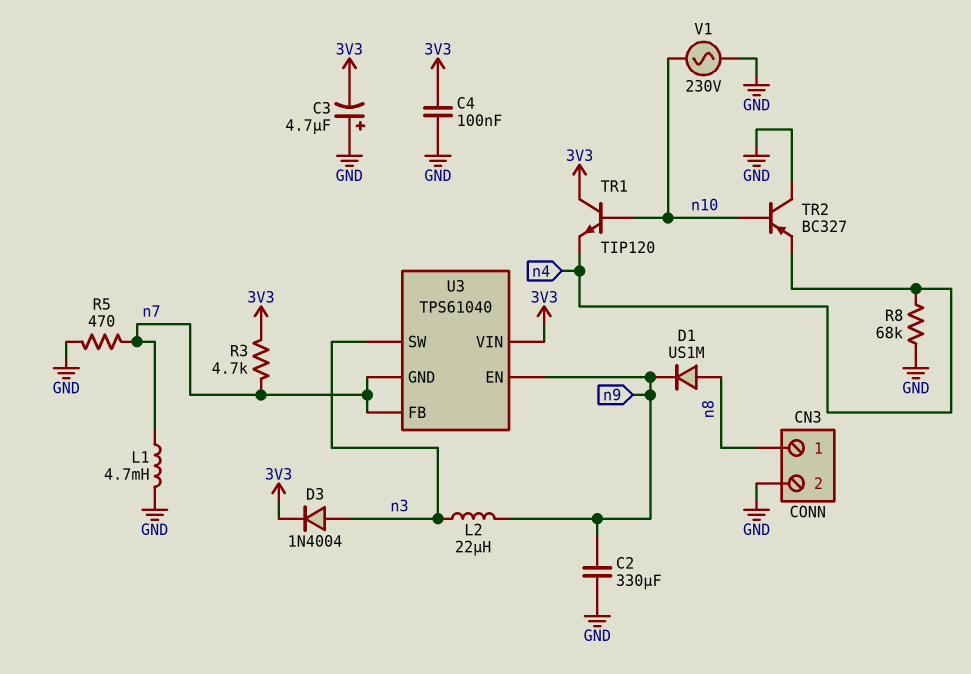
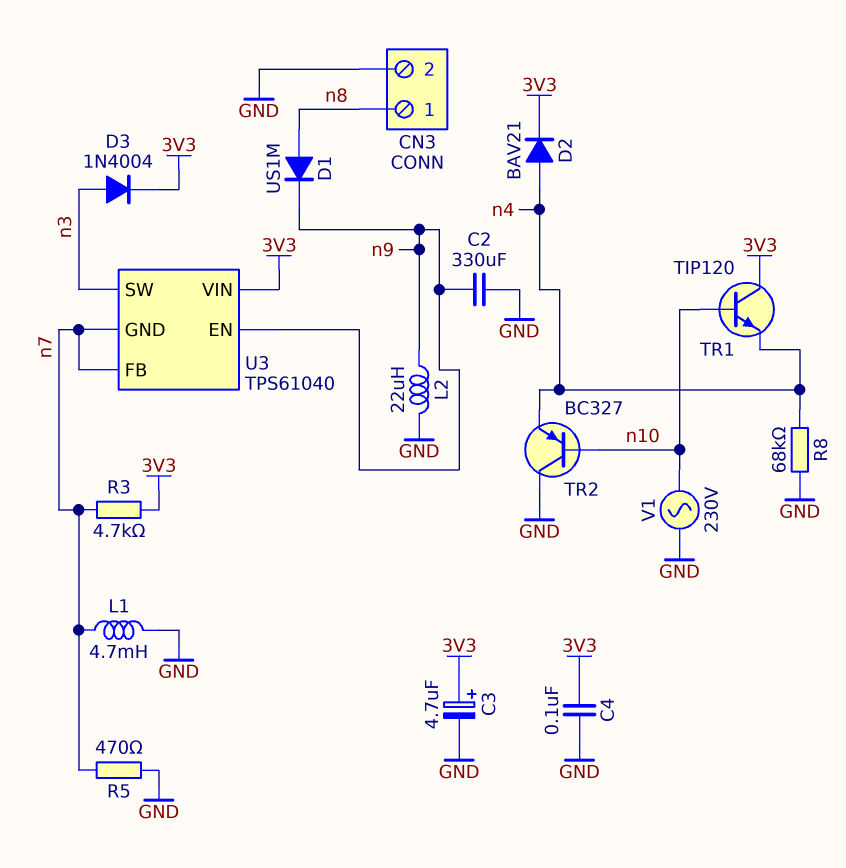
C3: 4.7uF (plus GND, minus 3V3) -> 4.7uF (plus 3V3, minus GND)
D2: none -> diode BAV21 (A n4, K 3V3)
L2: 22uH (n3, n9) -> 22uH (GND, n9)

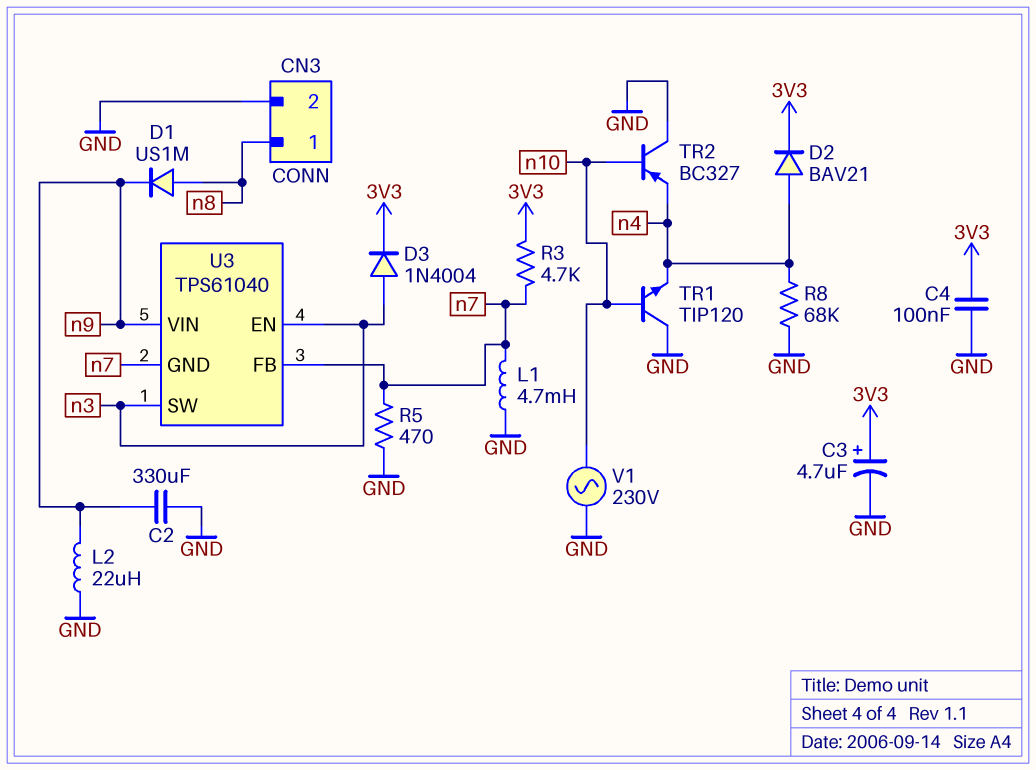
TR1: NPN TIP120 (B n10, C 3V3, E n4) -> NPN TIP120 (B n10, C GND, E n4)
U3 pin EN: n9 -> n3
U3 pin VIN: 3V3 -> n9

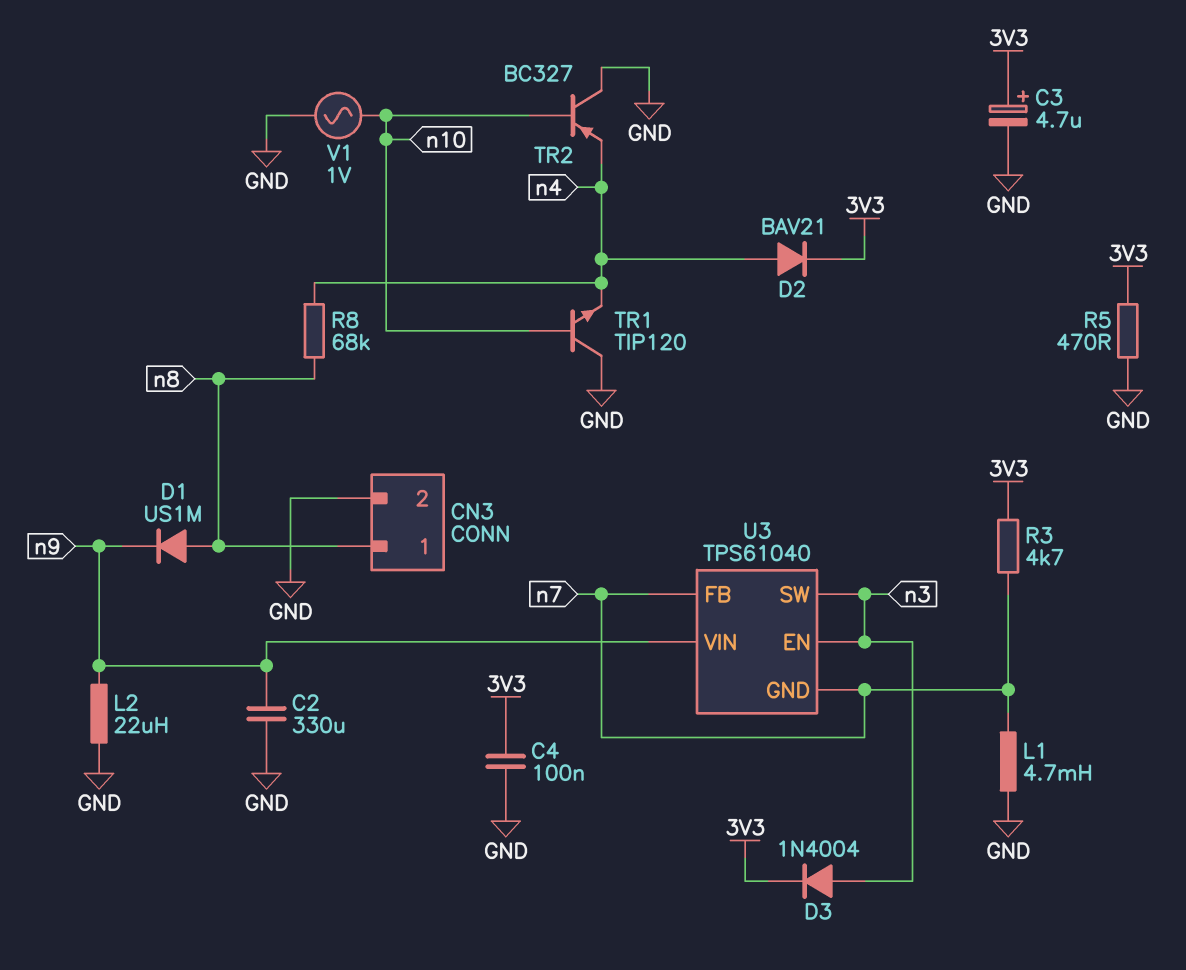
R5: 470 (GND, n7) -> 470 (3V3, GND)
R8: 68k (GND, n4) -> 68k (n4, n8)
V1: AC 230V (GND, n10) -> AC 1V (GND, n10)

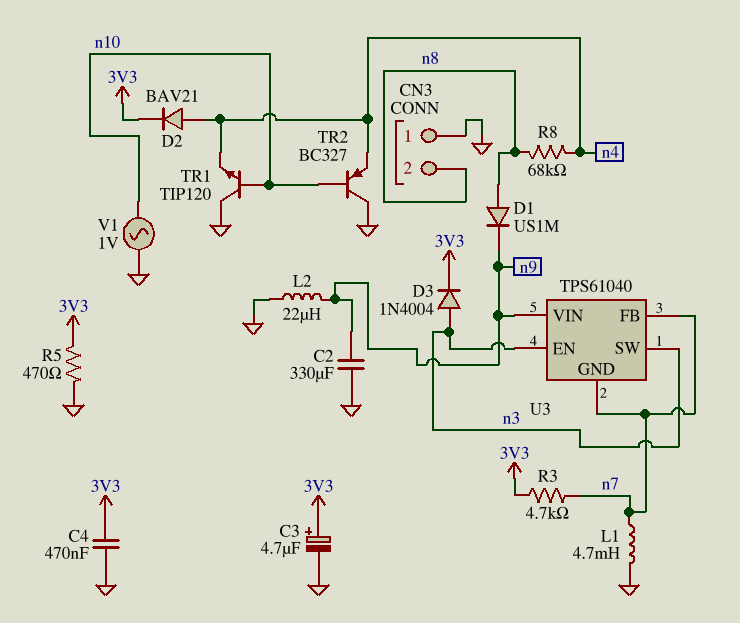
C4: 100nF (3V3, GND) -> 470nF (3V3, GND)
CN3 pin 1: n8 -> GND
CN3 pin 2: GND -> n8

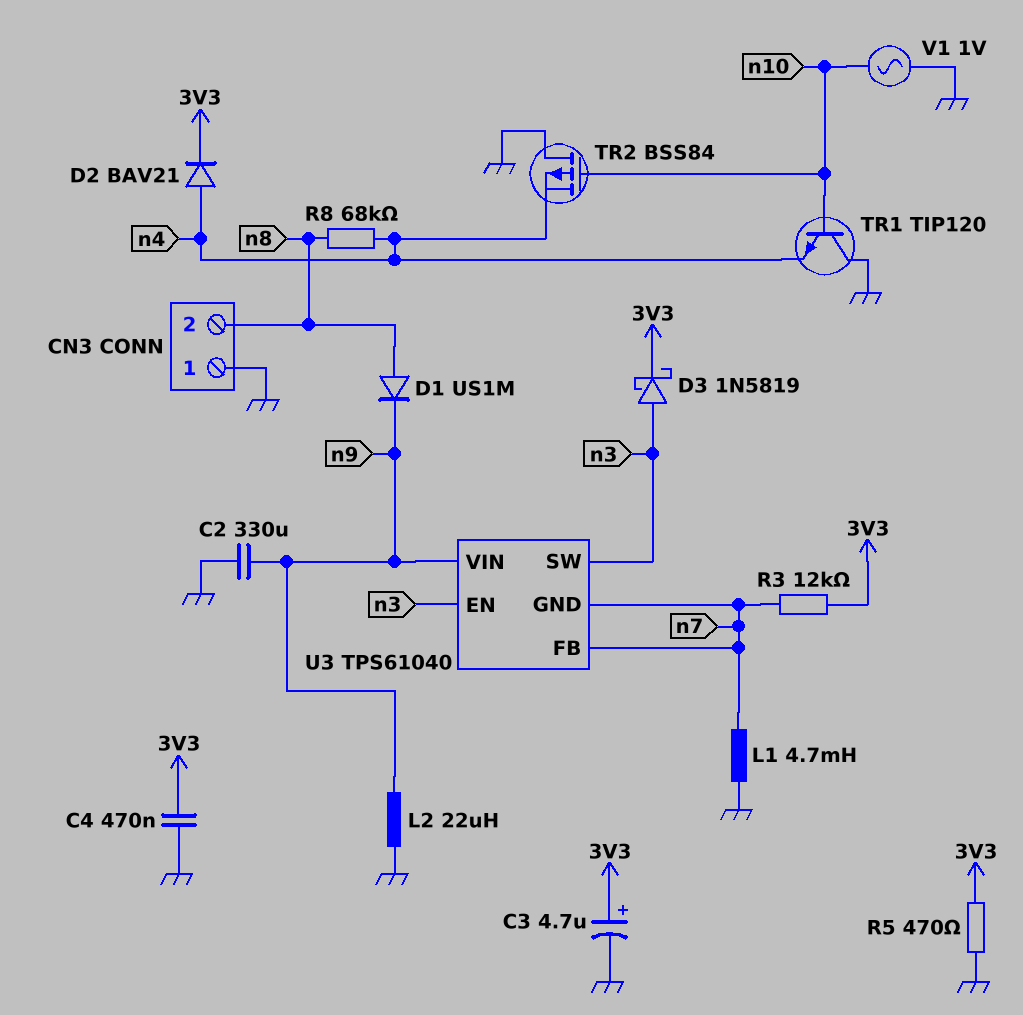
D3: diode 1N4004 (A n3, K 3V3) -> schottky 1N5819 (A n3, K 3V3)
R3: 4.7k (3V3, n7) -> 12k (3V3, n7)
TR2: PNP BC327 (B n10, C GND, E n4) -> PMOS BSS84 (G n10, D GND, S n4)

